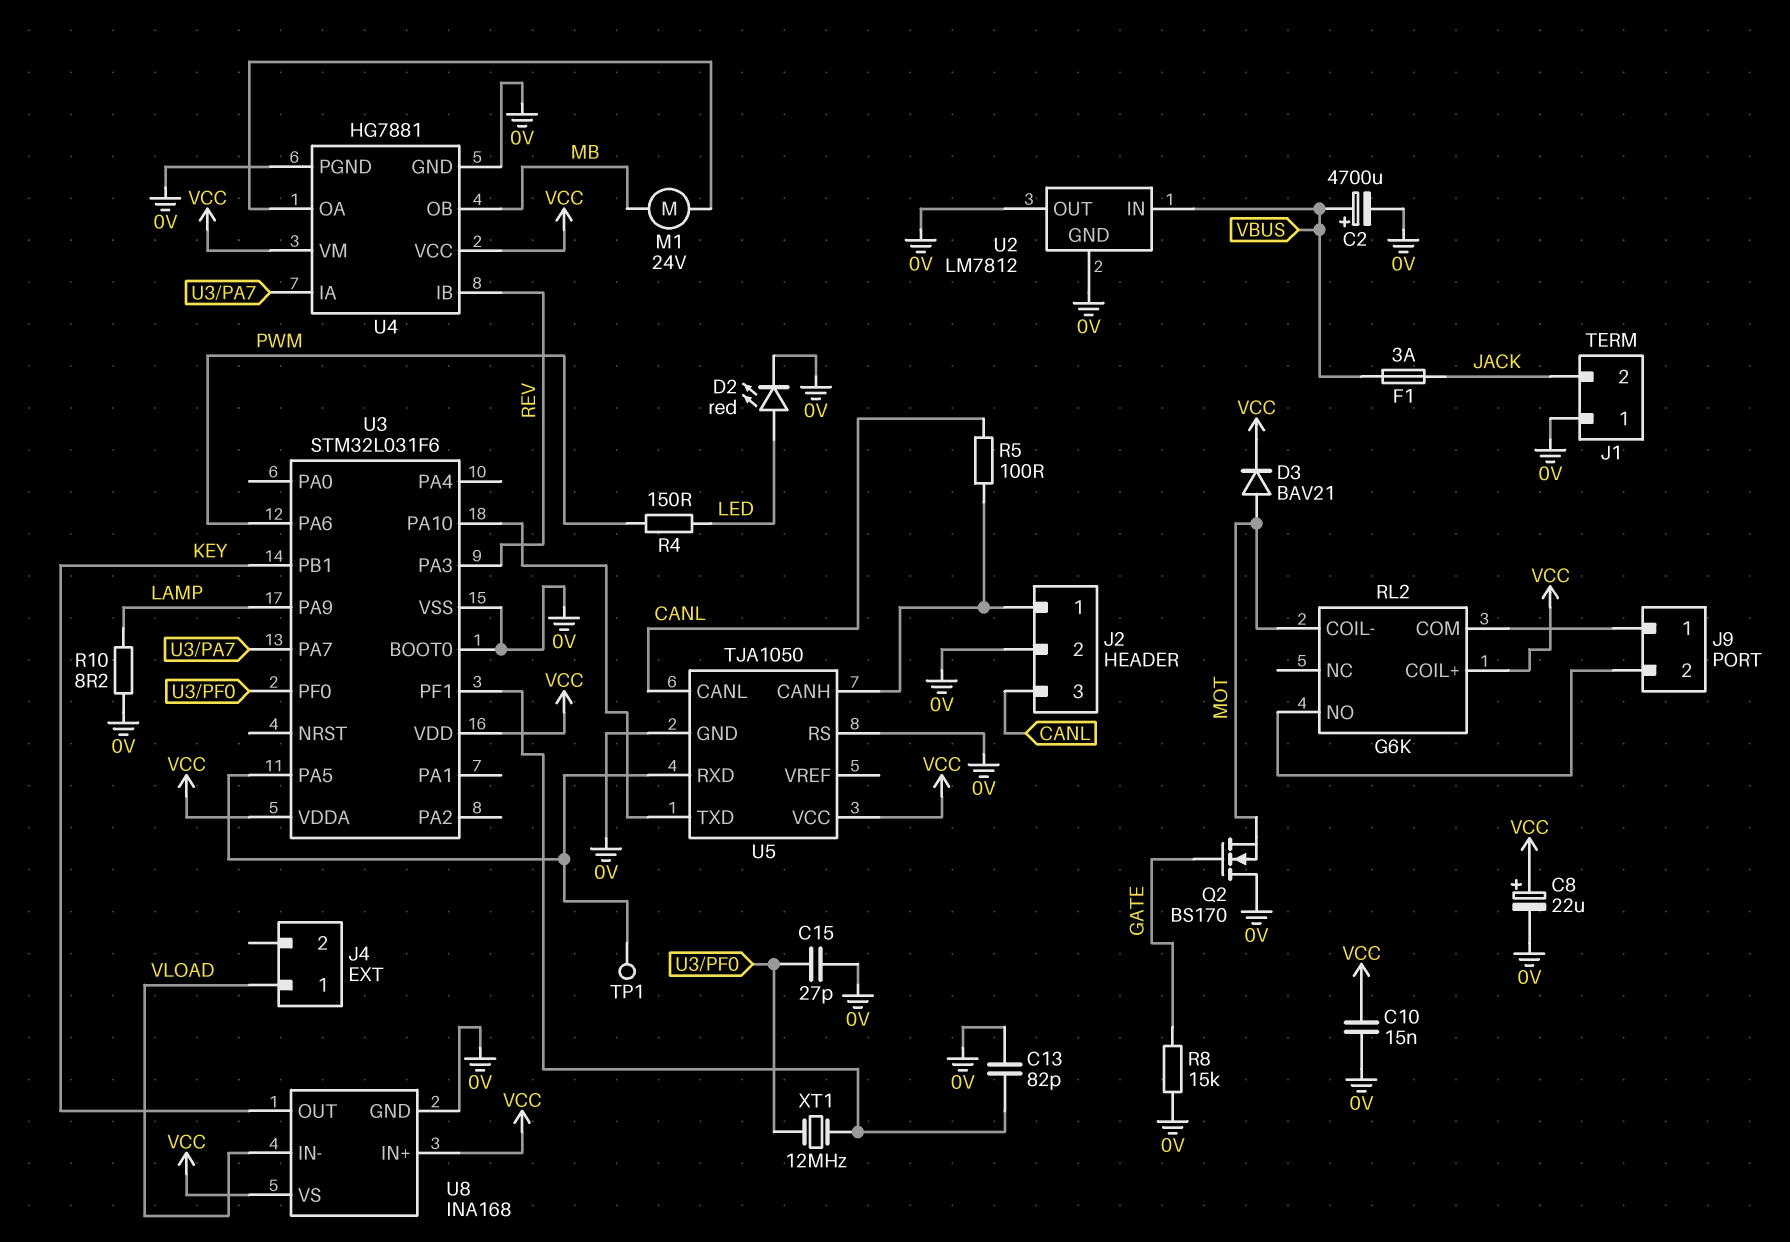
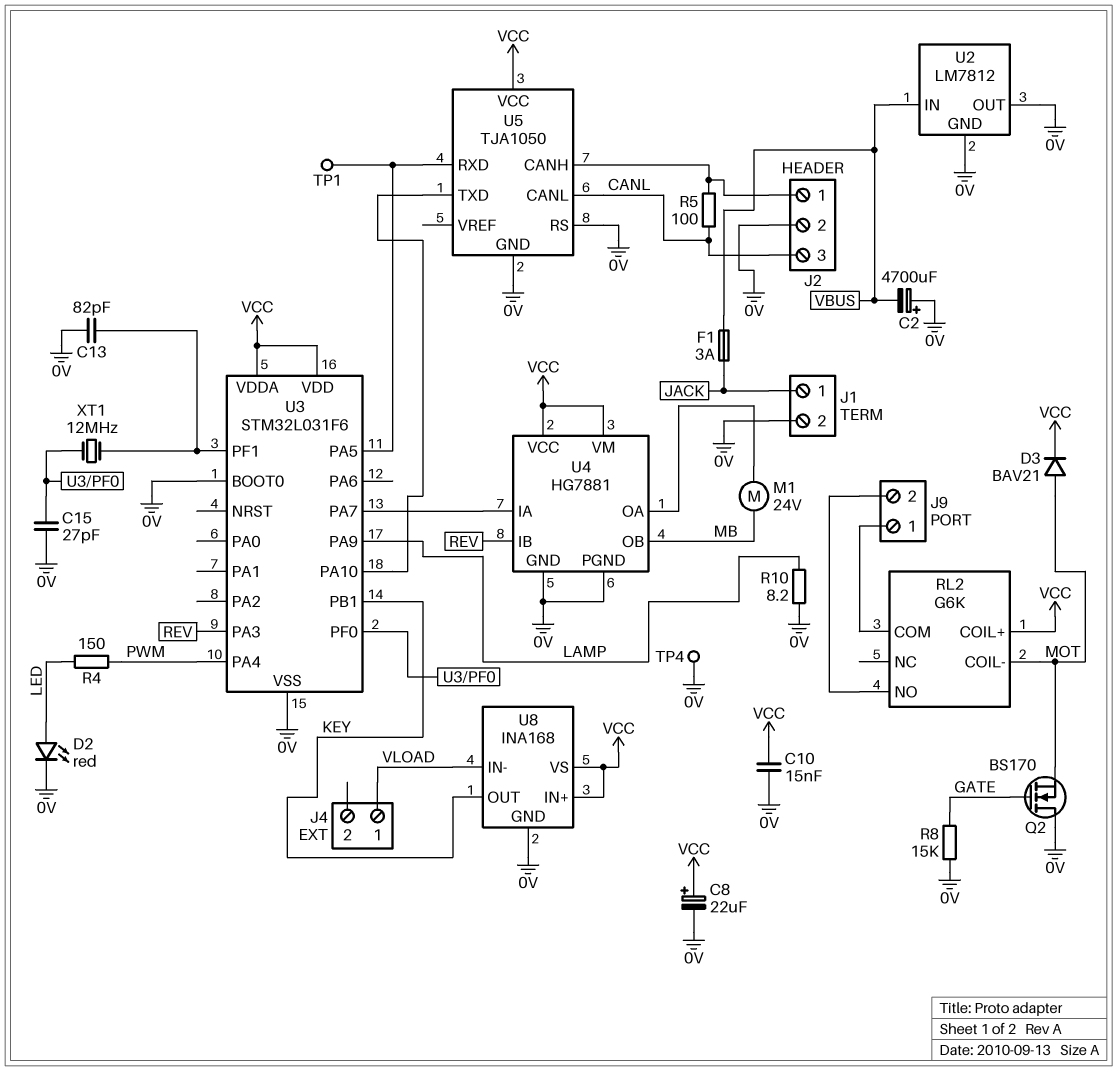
C2: 4700uF (plus VBUS, minus 0V) -> 4700uF (plus 0V, minus VBUS)
J1 pin 1: 0V -> JACK
J1 pin 2: JACK -> 0V
TP4: none -> test point (0V)
U3 pin PA4: none -> PWM
U3 pin PA6: PWM -> none

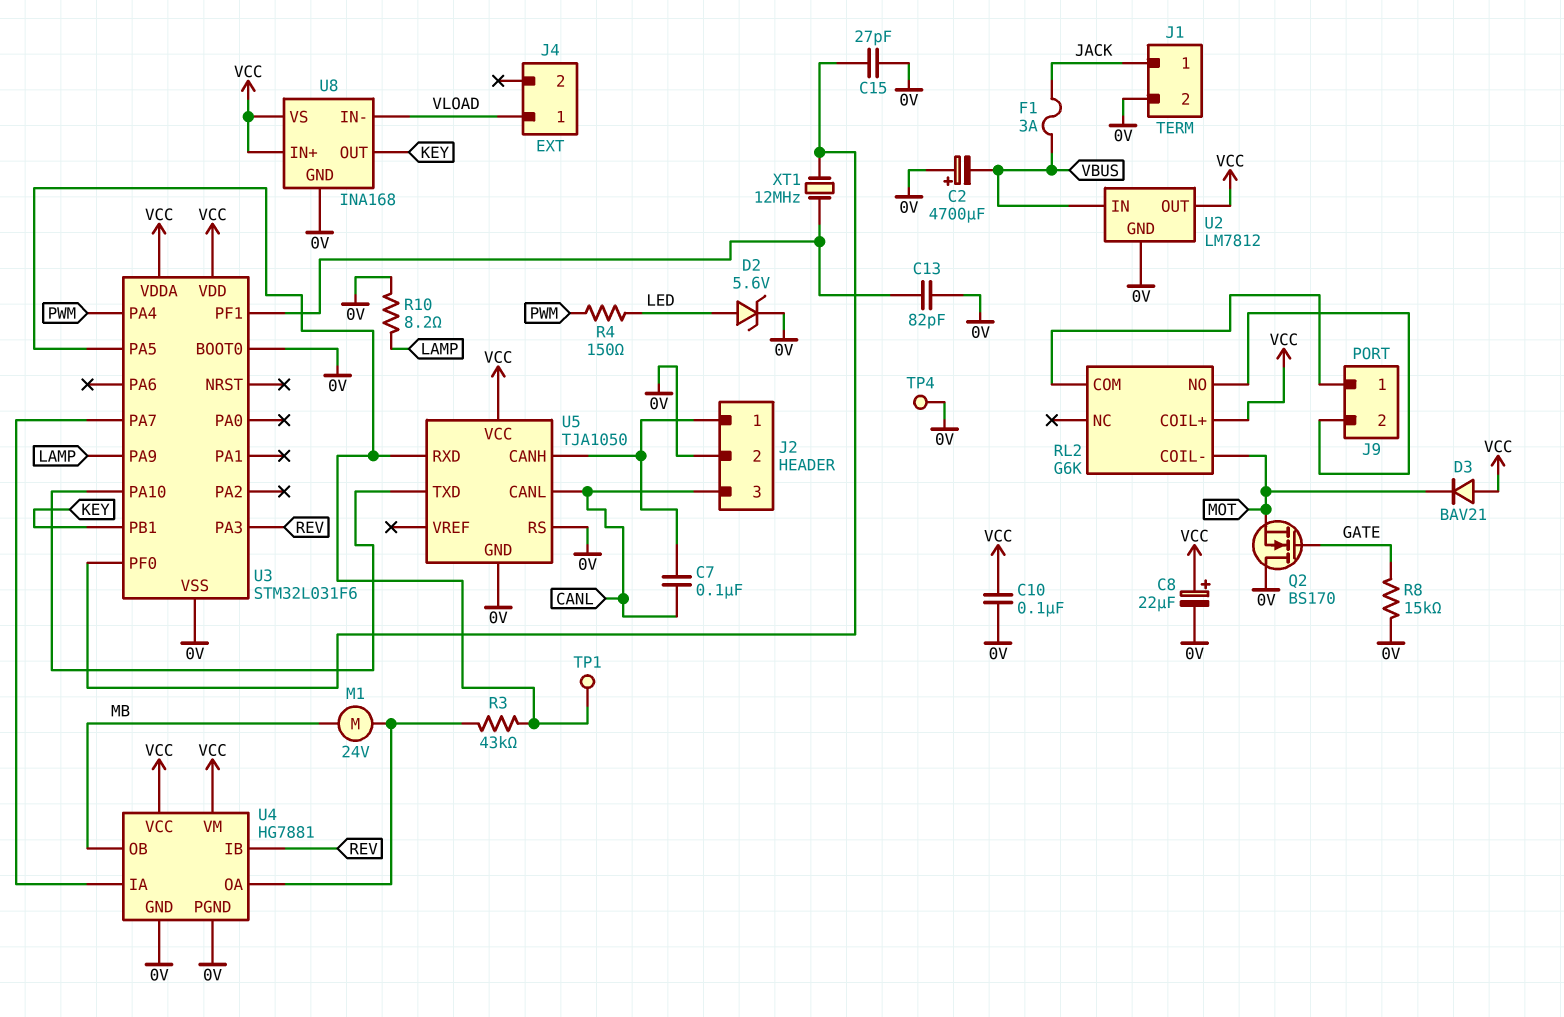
C7: none -> 100nF (CANL, J2/1)
C10: 15nF (0V, VCC) -> 100nF (0V, VCC)
D2: LED red (A LED, K 0V) -> zener 5.6V (A LED, K 0V)
D3: diode BAV21 (A MOT, K VCC) -> diode BAV21 (A VCC, K MOT)
R3: none -> 43k (U3/PA5, U4/OA)
R5: 100 (CANL, J2/1) -> none
U2 pin OUT: 0V -> VCC

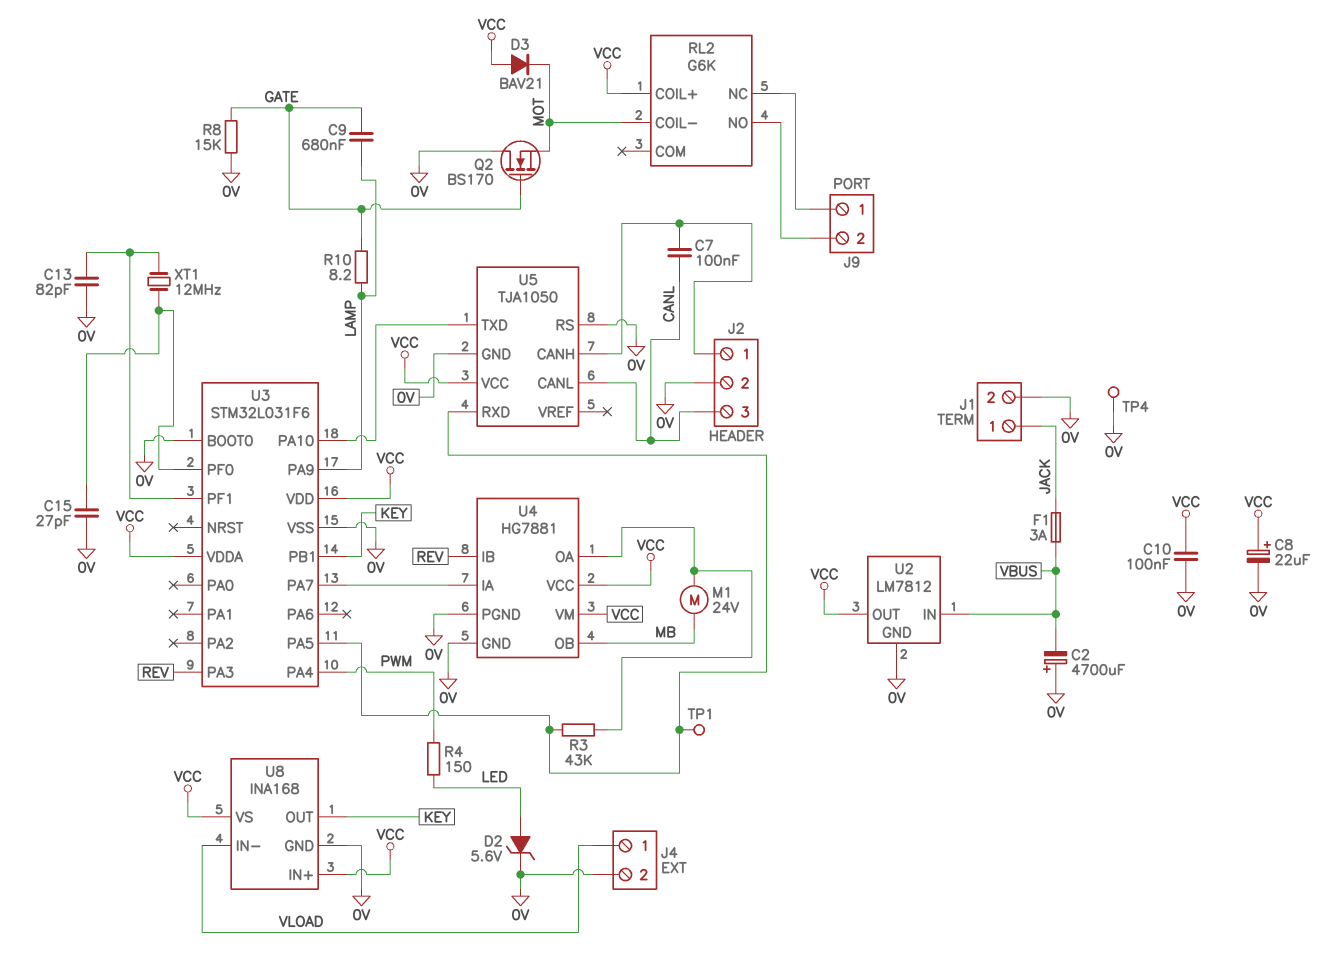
C9: none -> 680nF (GATE, LAMP)
J4 pin 2: none -> 0V
R10: 8.2 (0V, LAMP) -> 8.2 (GATE, LAMP)
RL2 pin COM: J9/1 -> none
RL2 pin NC: none -> J9/1

